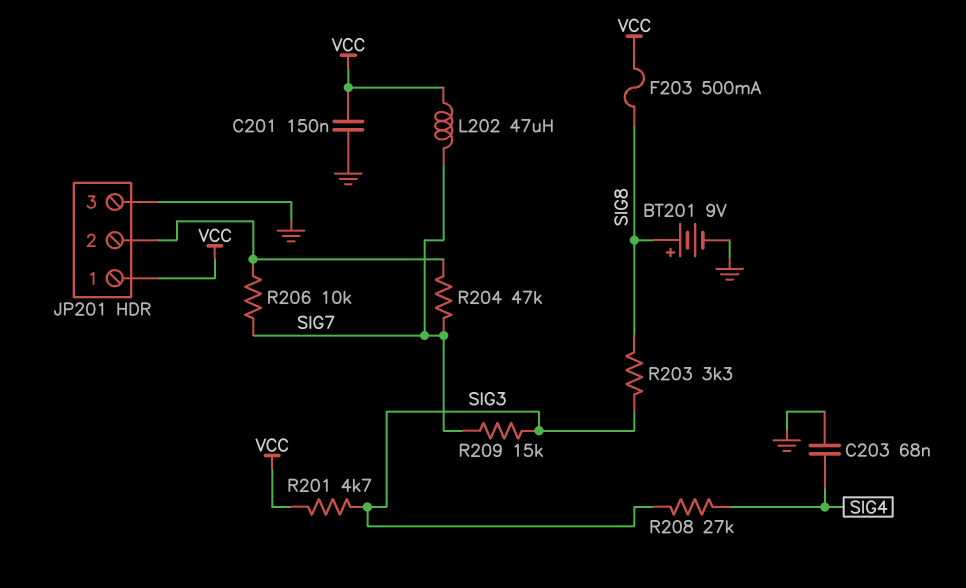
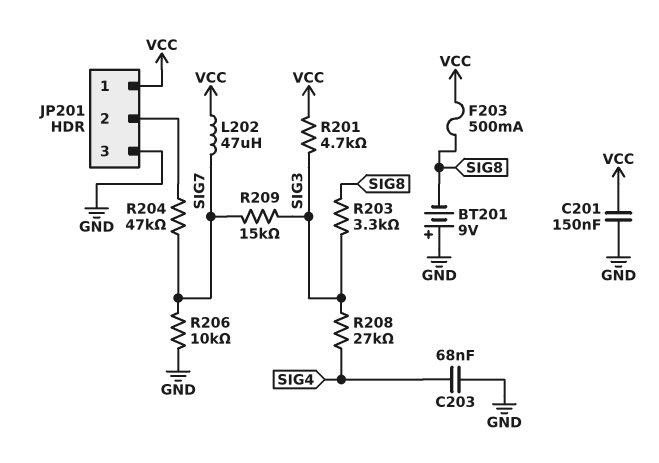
BT201: 9V (plus SIG8, minus GND) -> 9V (plus GND, minus SIG8)
R206: 10k (JP201/2, SIG7) -> 10k (GND, SIG7)

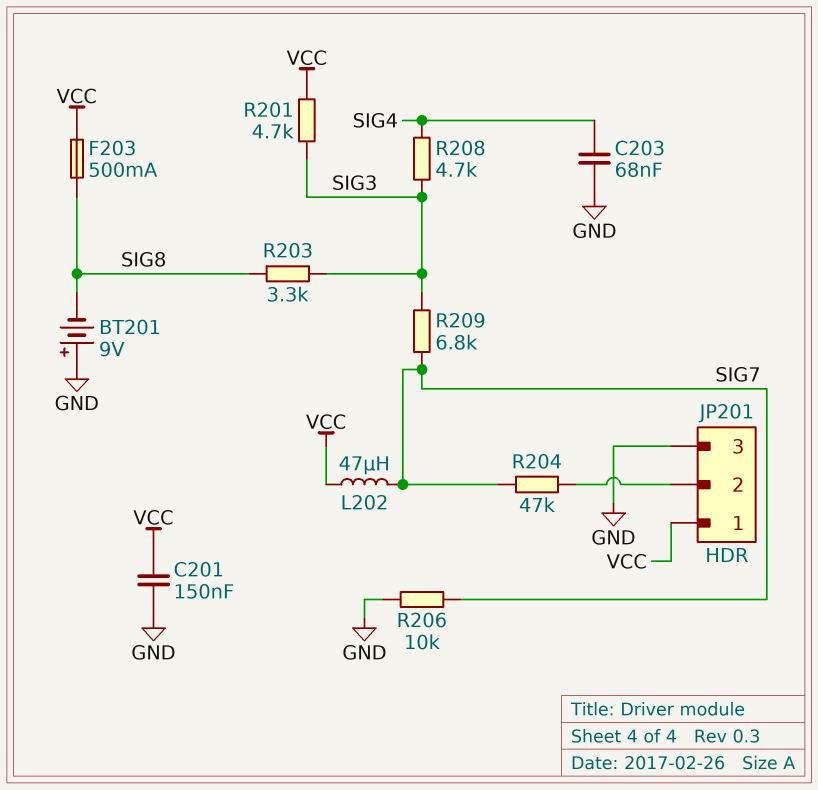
R208: 27k (SIG3, SIG4) -> 4.7k (SIG3, SIG4)
R209: 15k (SIG3, SIG7) -> 6.8k (SIG3, SIG7)

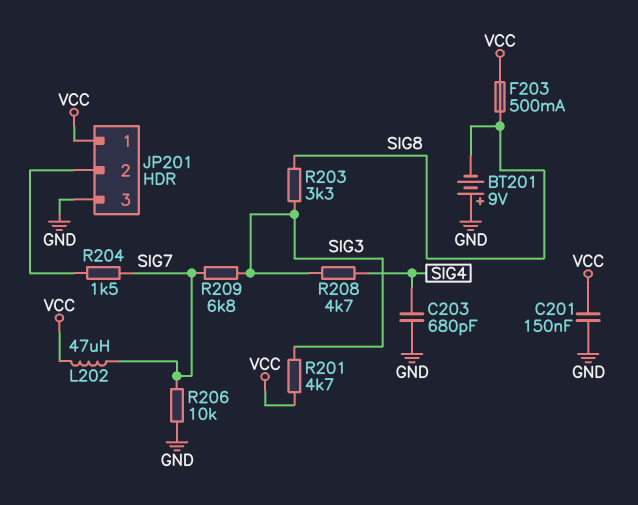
C203: 68nF (GND, SIG4) -> 680pF (GND, SIG4)
R204: 47k (JP201/2, SIG7) -> 1.5k (JP201/2, SIG7)

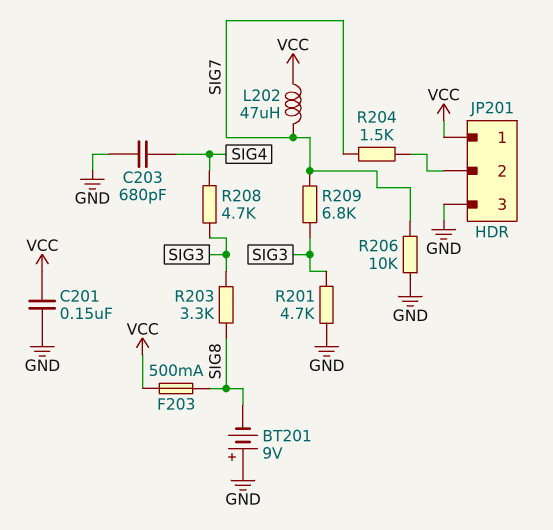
R201: 4.7k (SIG3, VCC) -> 4.7k (GND, SIG3)

